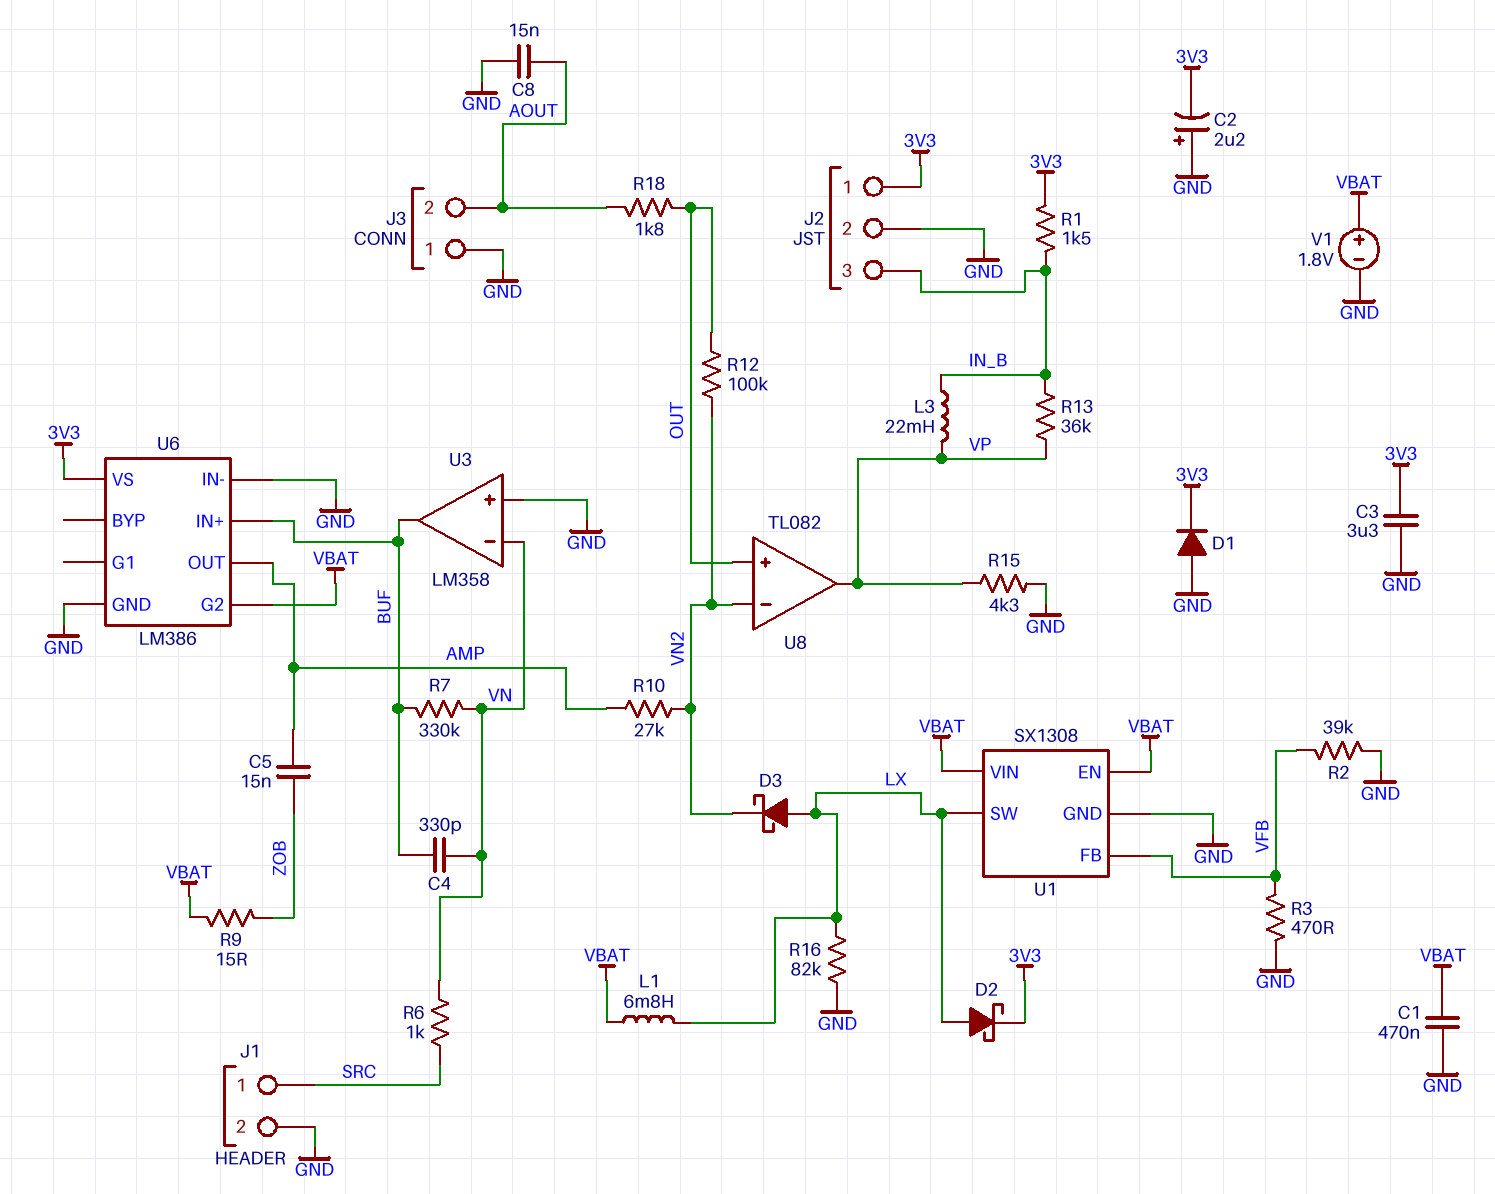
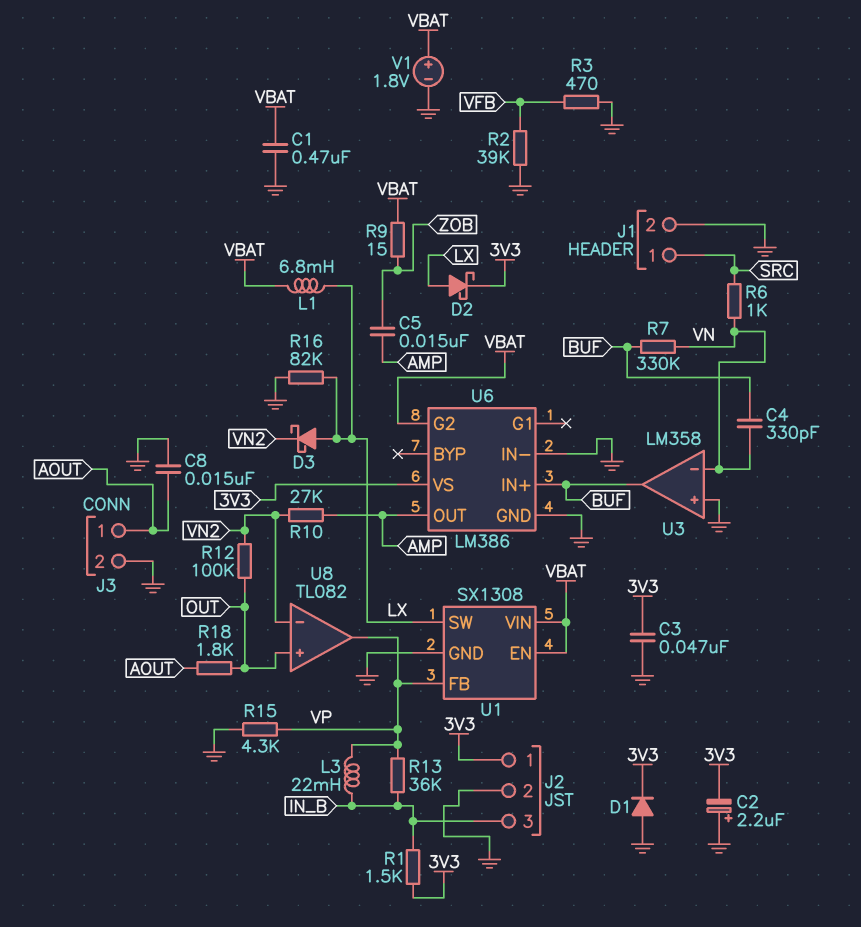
C3: 3.3uF (3V3, GND) -> 47nF (3V3, GND)
J3 pin 1: GND -> AOUT
J3 pin 2: AOUT -> GND
U1 pin FB: VFB -> VP

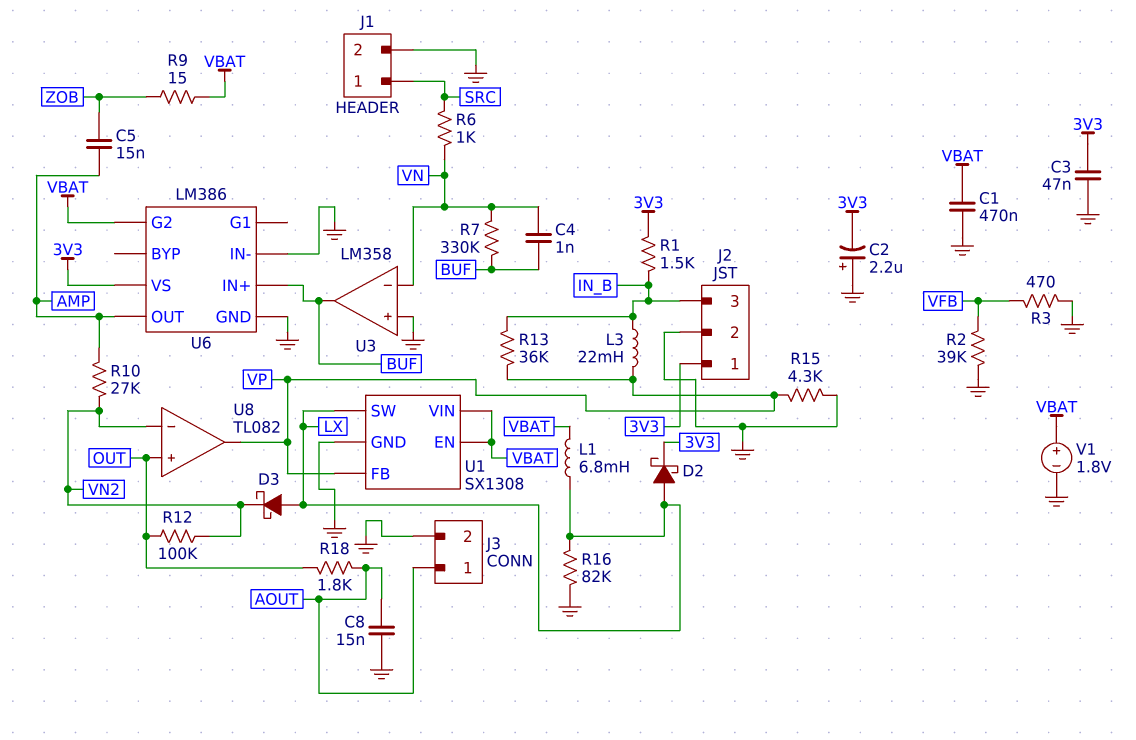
C4: 330pF (BUF, VN) -> 1nF (BUF, VN)
D1: diode (A GND, K 3V3) -> none

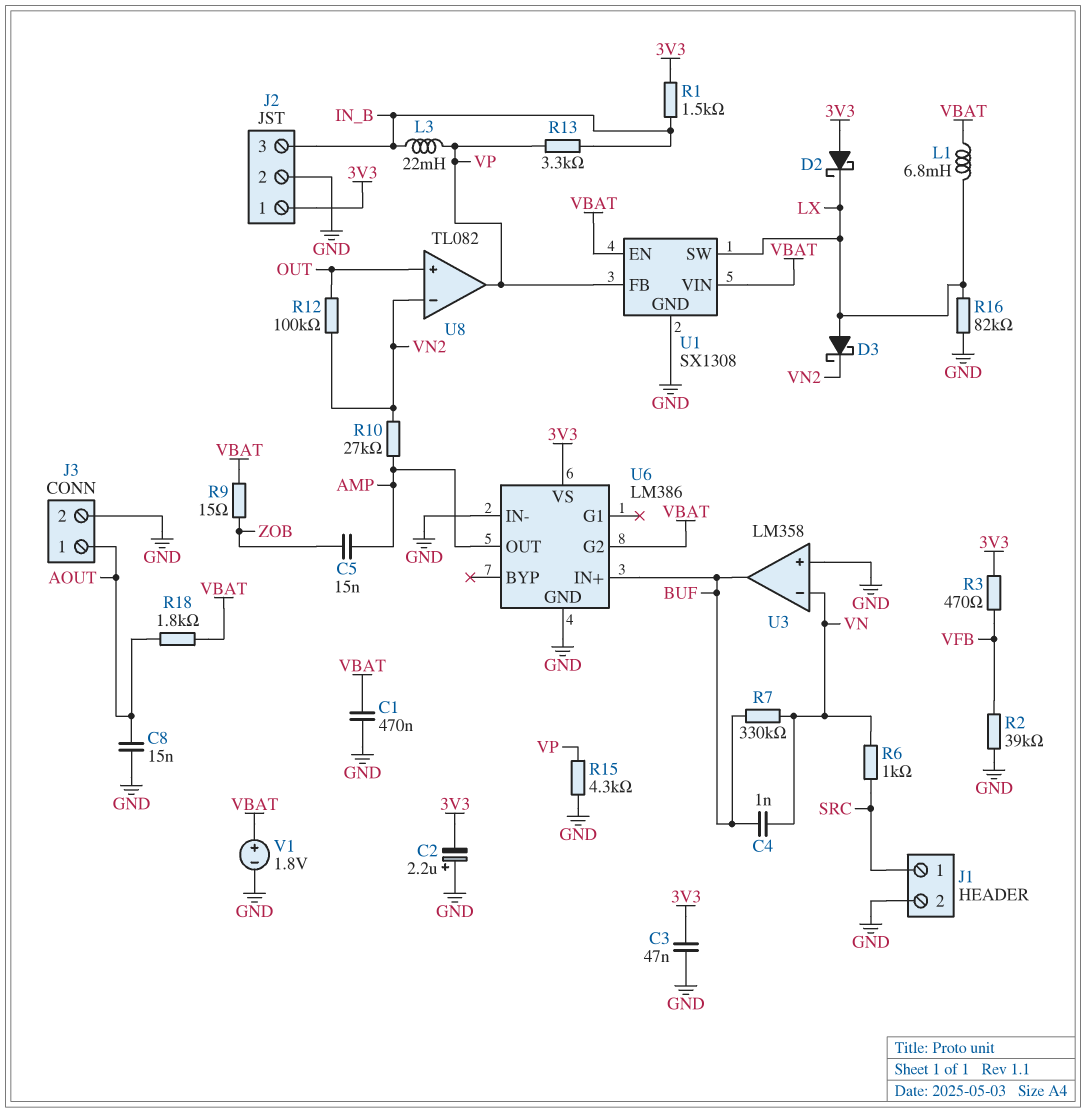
D2: schottky (A LX, K 3V3) -> schottky (A 3V3, K LX)
R3: 470 (GND, VFB) -> 470 (3V3, VFB)
R13: 36k (IN_B, VP) -> 3.3k (IN_B, VP)
R18: 1.8k (AOUT, OUT) -> 1.8k (AOUT, VBAT)

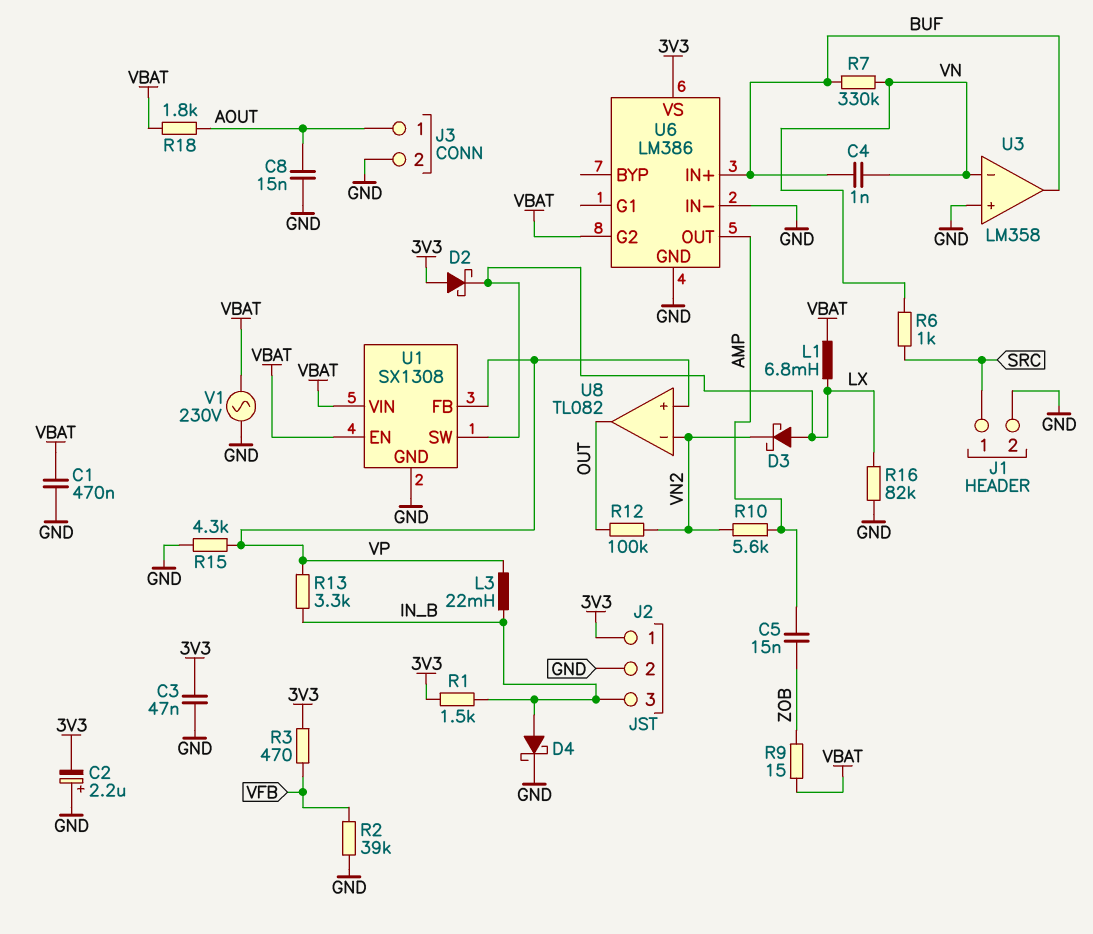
D4: none -> schottky (A IN_B, K GND)
R10: 27k (AMP, VN2) -> 5.6k (AMP, VN2)
U8 pin in+: OUT -> VP
U8 pin out: VP -> OUT
V1: 1.8V (plus VBAT, minus GND) -> AC 230V (GND, VBAT)

